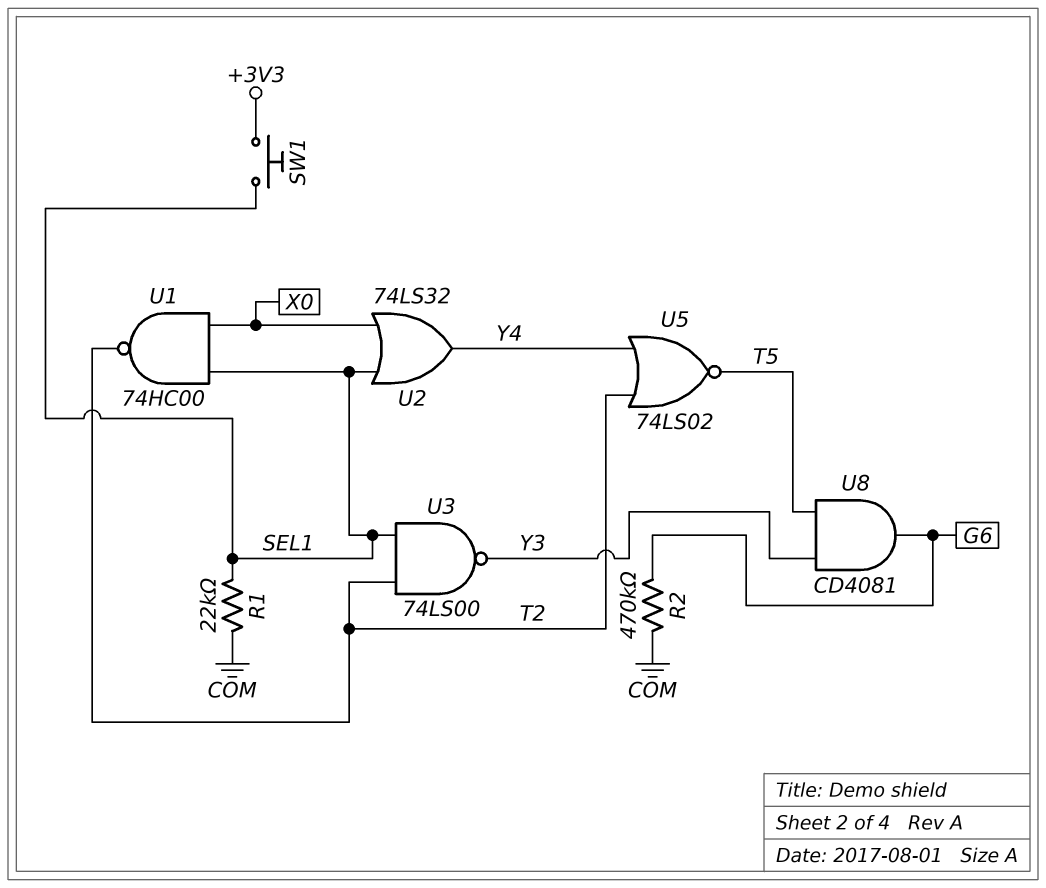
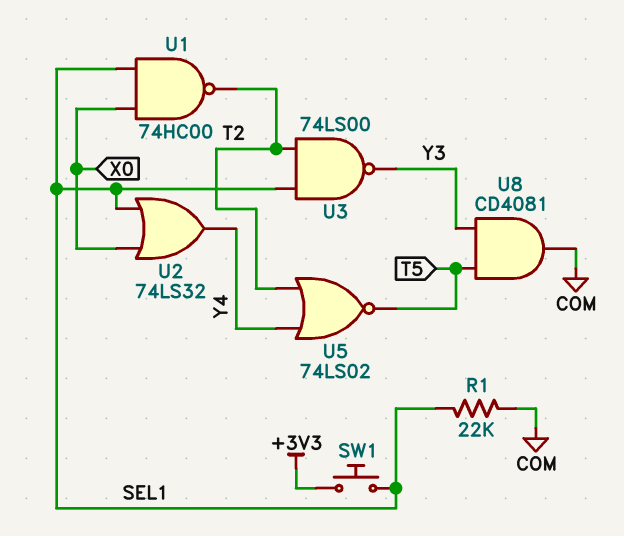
R2: 470k (COM, G6) -> none
U8: AND CD4081 (in T5, in Y3, out G6) -> AND CD4081 (in T5, in Y3, out COM)

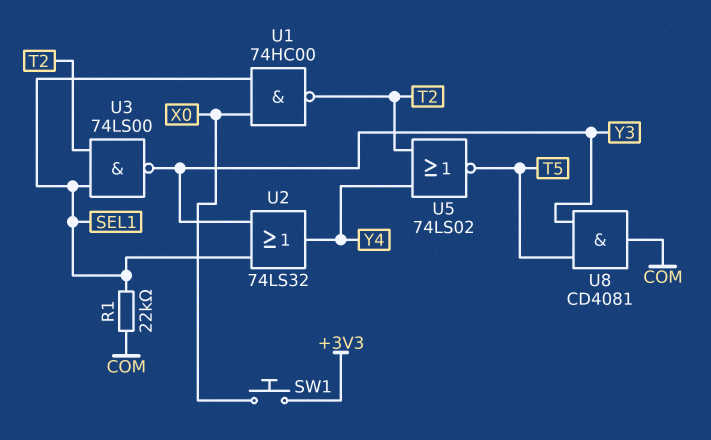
SW1: button (+3V3, SEL1) -> button (+3V3, X0)
U2: OR 74LS32 (in SEL1, in X0, out Y4) -> OR 74LS32 (in SEL1, in Y3, out Y4)

